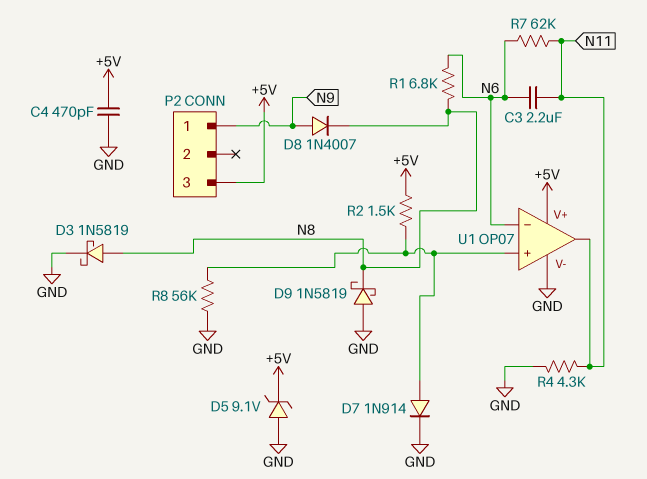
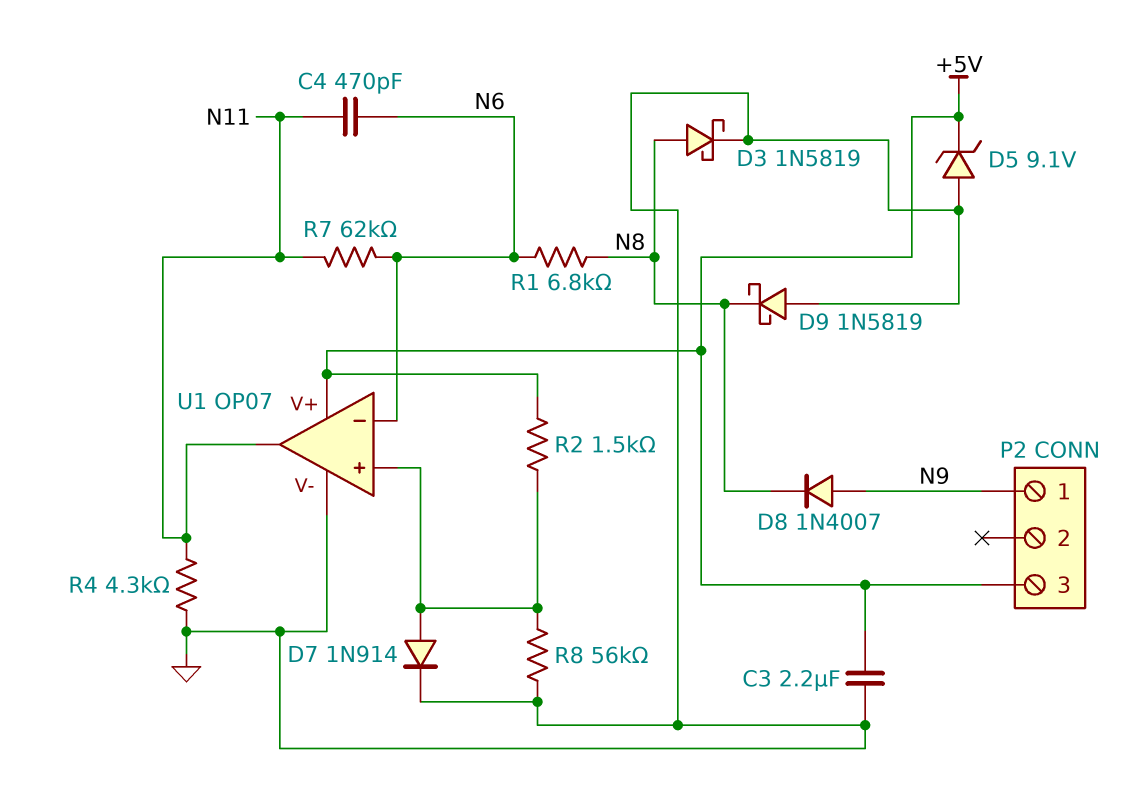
C3: 2.2uF (N6, N11) -> 2.2uF (+5V, GND)
C4: 470pF (+5V, GND) -> 470pF (N6, N11)

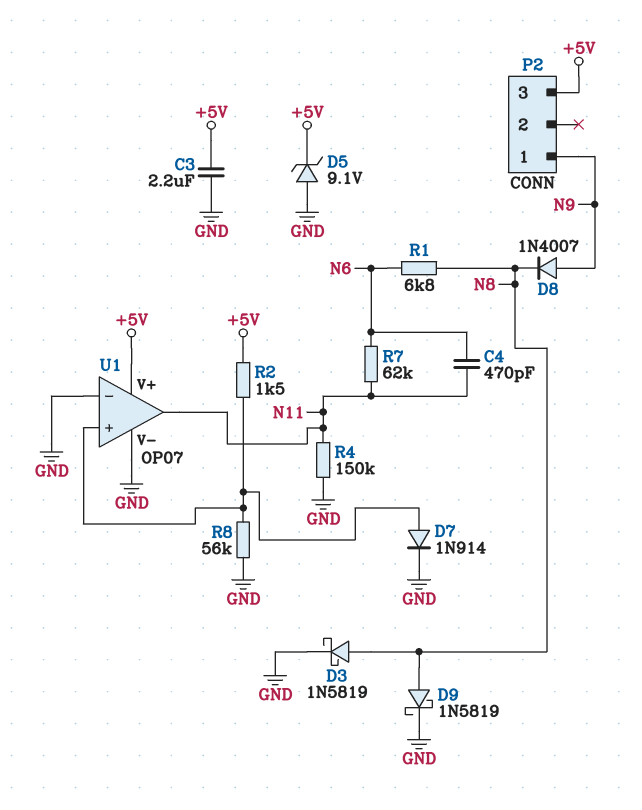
D9: schottky 1N5819 (A GND, K N8) -> schottky 1N5819 (A N8, K GND)
R4: 4.3k (GND, N11) -> 150k (GND, N11)
U1 pin in-: N6 -> GND

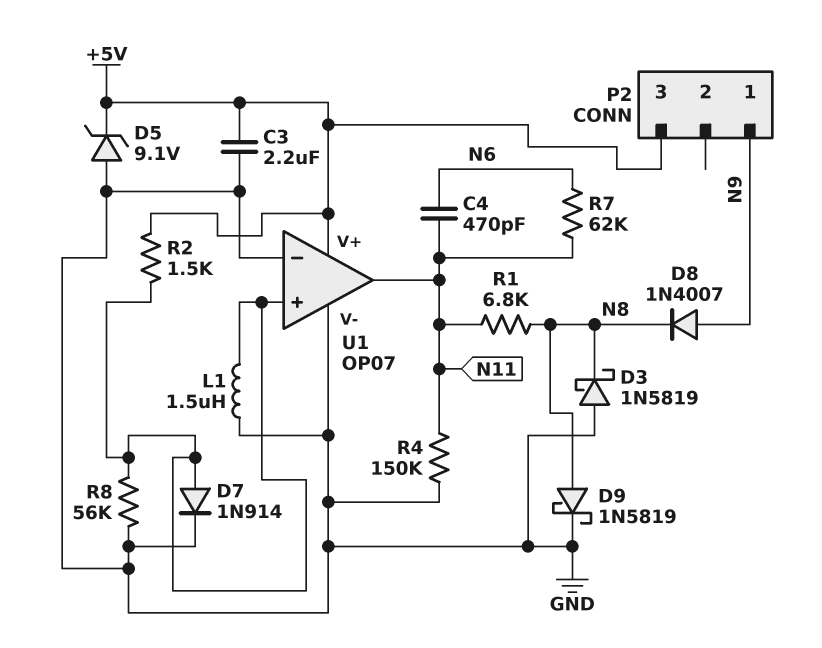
D3: schottky 1N5819 (A N8, K GND) -> schottky 1N5819 (A GND, K N8)
L1: none -> 1.5uH (GND, U1/in+)
R1: 6.8k (N6, N8) -> 6.8k (N8, N11)

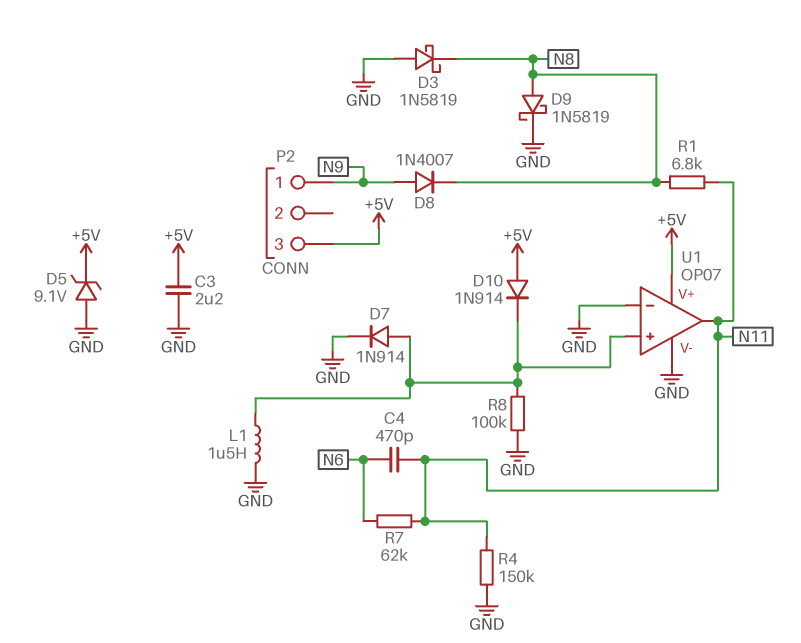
D10: none -> diode 1N914 (A +5V, K U1/in+)
R2: 1.5k (+5V, U1/in+) -> none
R8: 56k (GND, U1/in+) -> 100k (GND, U1/in+)

